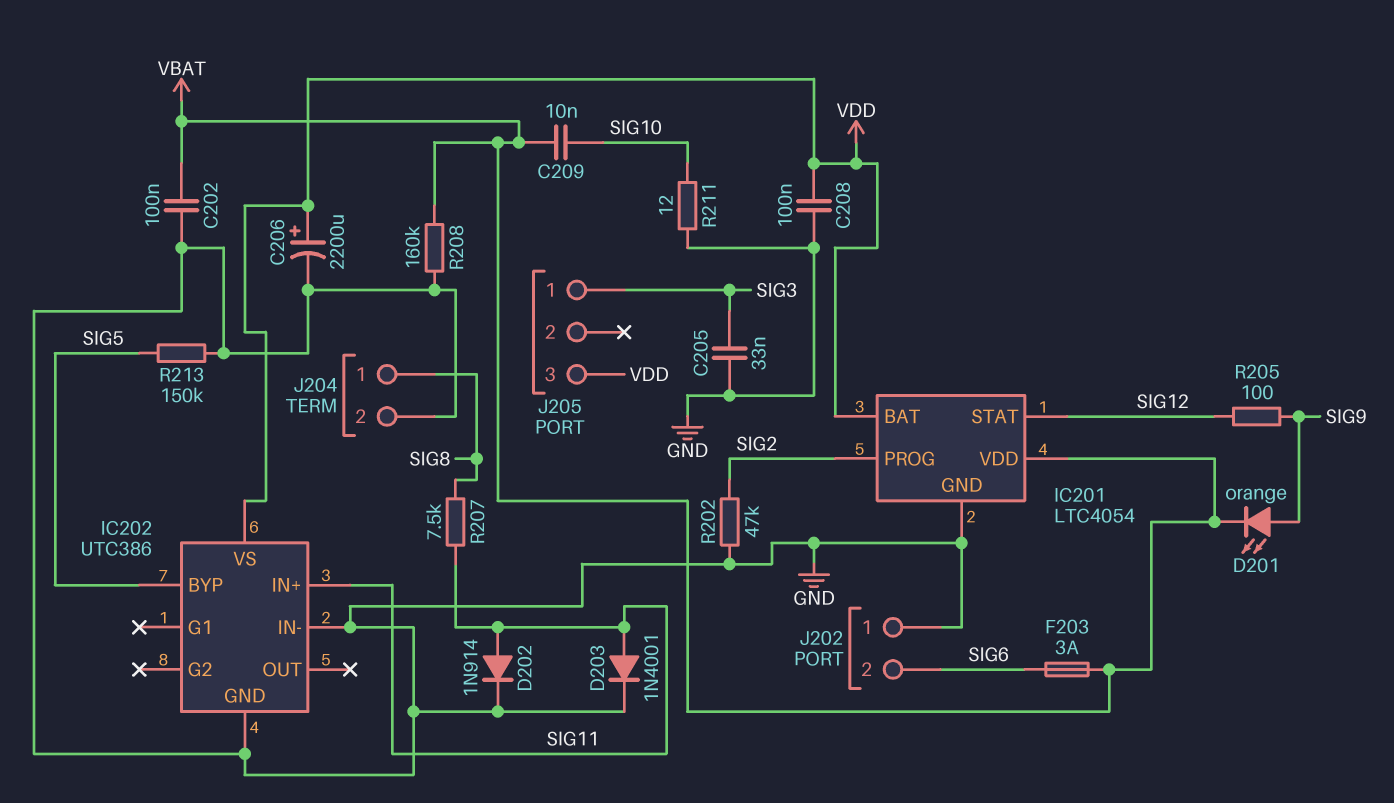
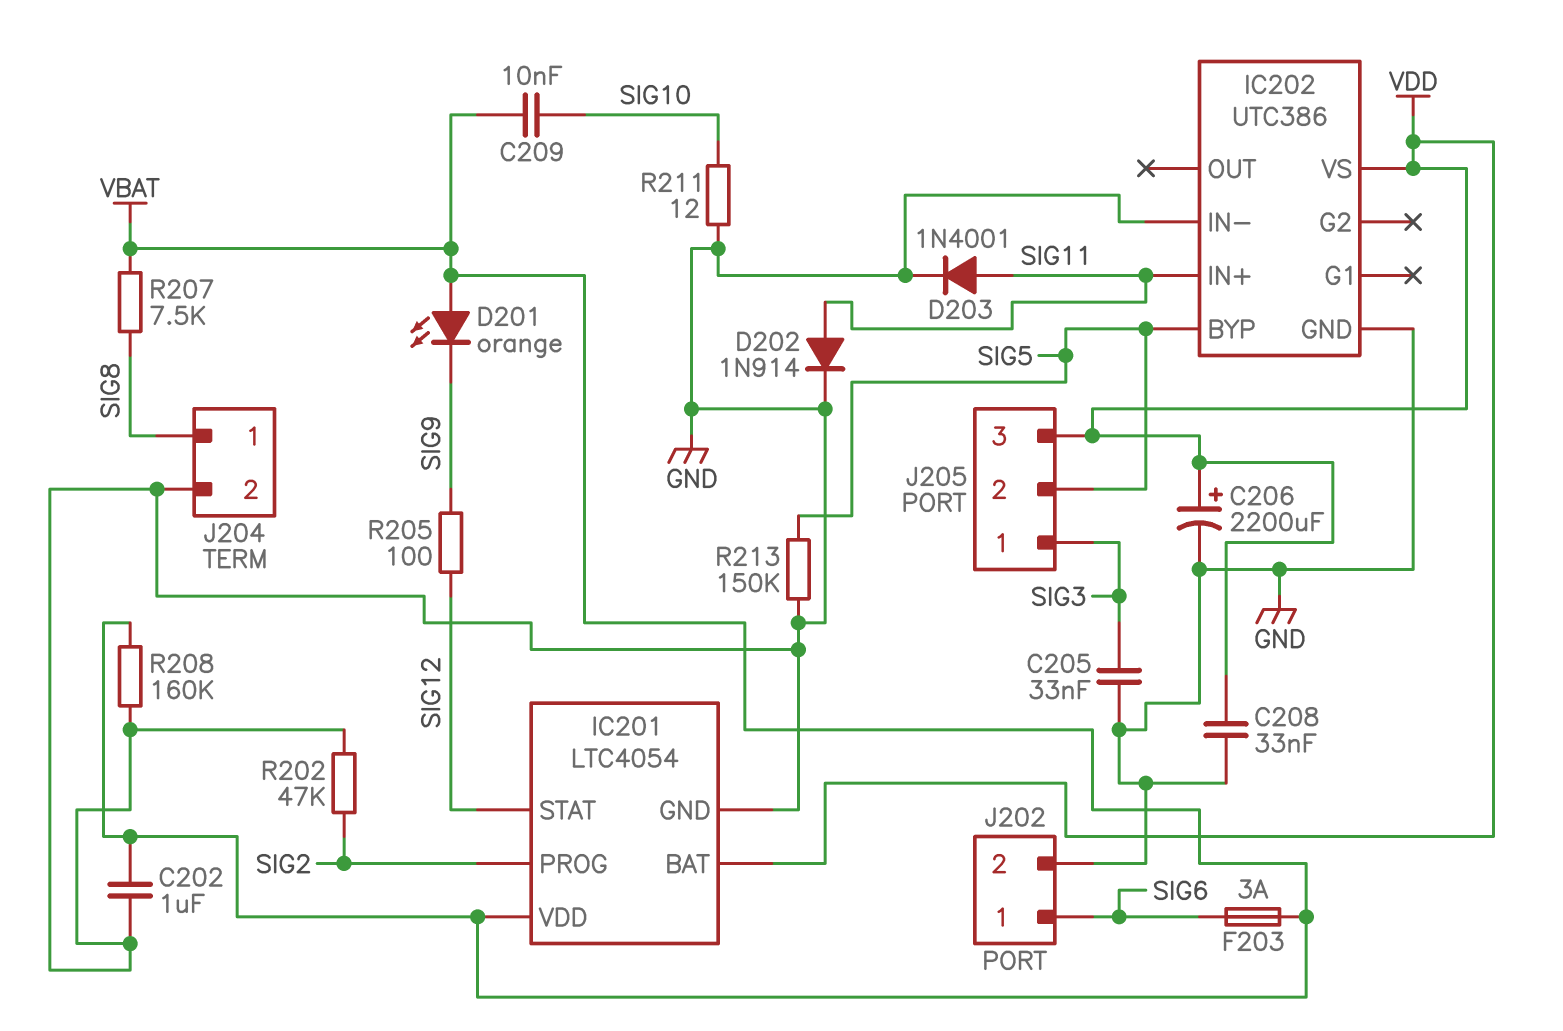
C202: 100nF (GND, VBAT) -> 1uF (GND, VBAT)
C208: 100nF (GND, VDD) -> 33nF (GND, VDD)
D201: LED orange (A SIG9, K VBAT) -> LED orange (A VBAT, K SIG9)
J202 pin 1: GND -> SIG6
J202 pin 2: SIG6 -> GND
J205 pin 2: none -> SIG5
R207: 7.5k (SIG8, SIG11) -> 7.5k (SIG8, VBAT)

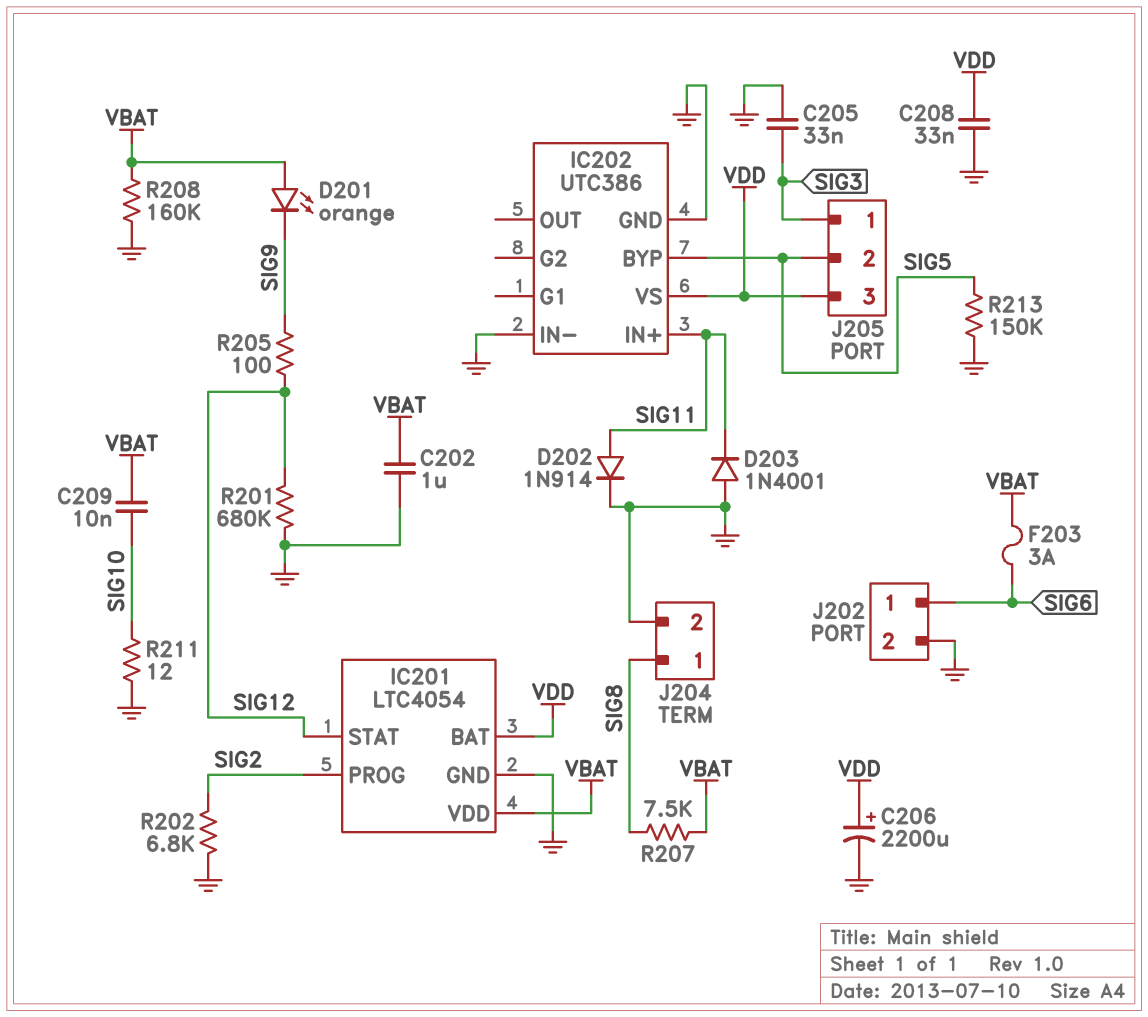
D203: diode 1N4001 (A SIG11, K GND) -> diode 1N4001 (A GND, K SIG11)
R201: none -> 680k (GND, SIG12)
R202: 47k (GND, SIG2) -> 6.8k (GND, SIG2)

